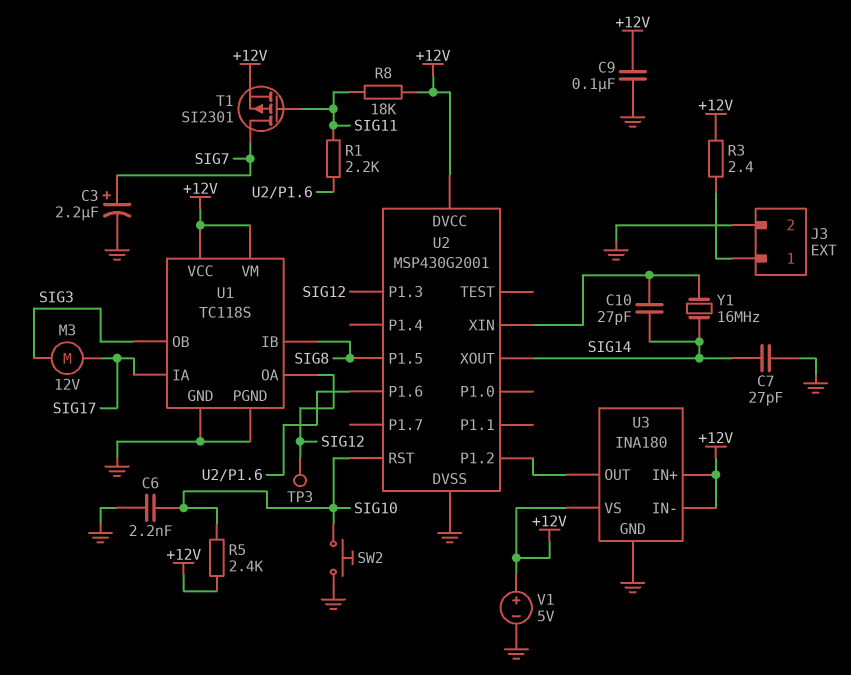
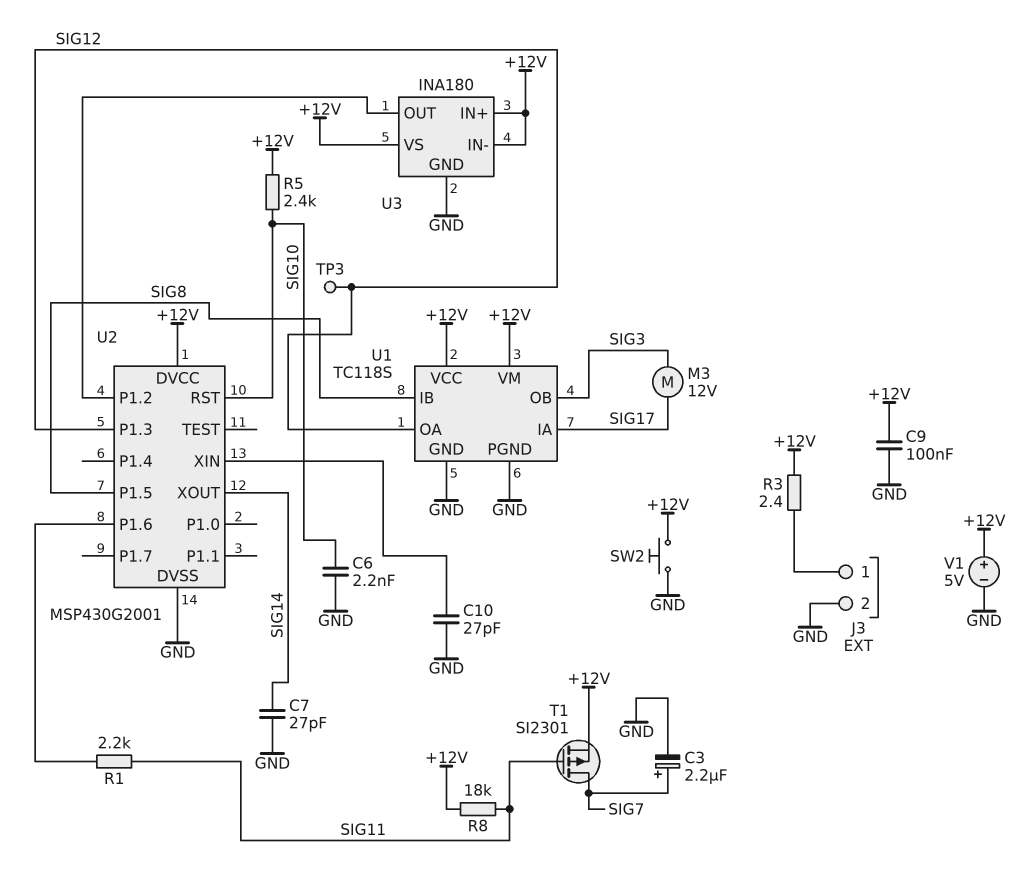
C10: 27pF (SIG14, U2/XIN) -> 27pF (GND, U2/XIN)
SW2: button (GND, SIG10) -> button (+12V, GND)
Y1: 16MHz (SIG14, U2/XIN) -> none

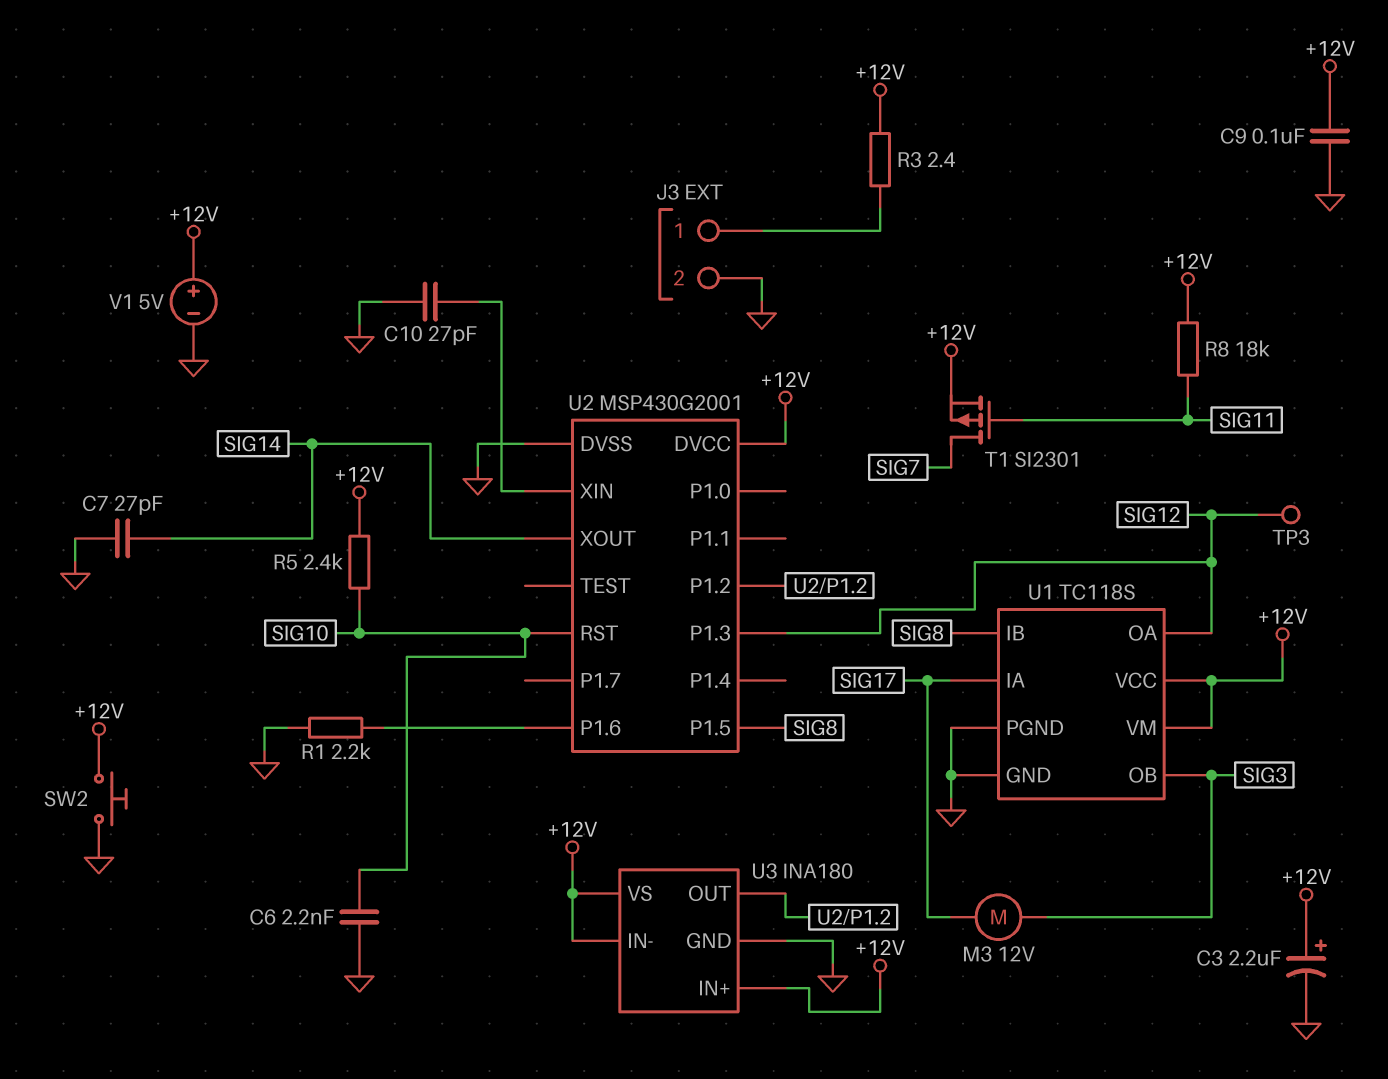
C3: 2.2uF (plus SIG7, minus GND) -> 2.2uF (plus +12V, minus GND)
R1: 2.2k (SIG11, U2/P1.6) -> 2.2k (GND, U2/P1.6)

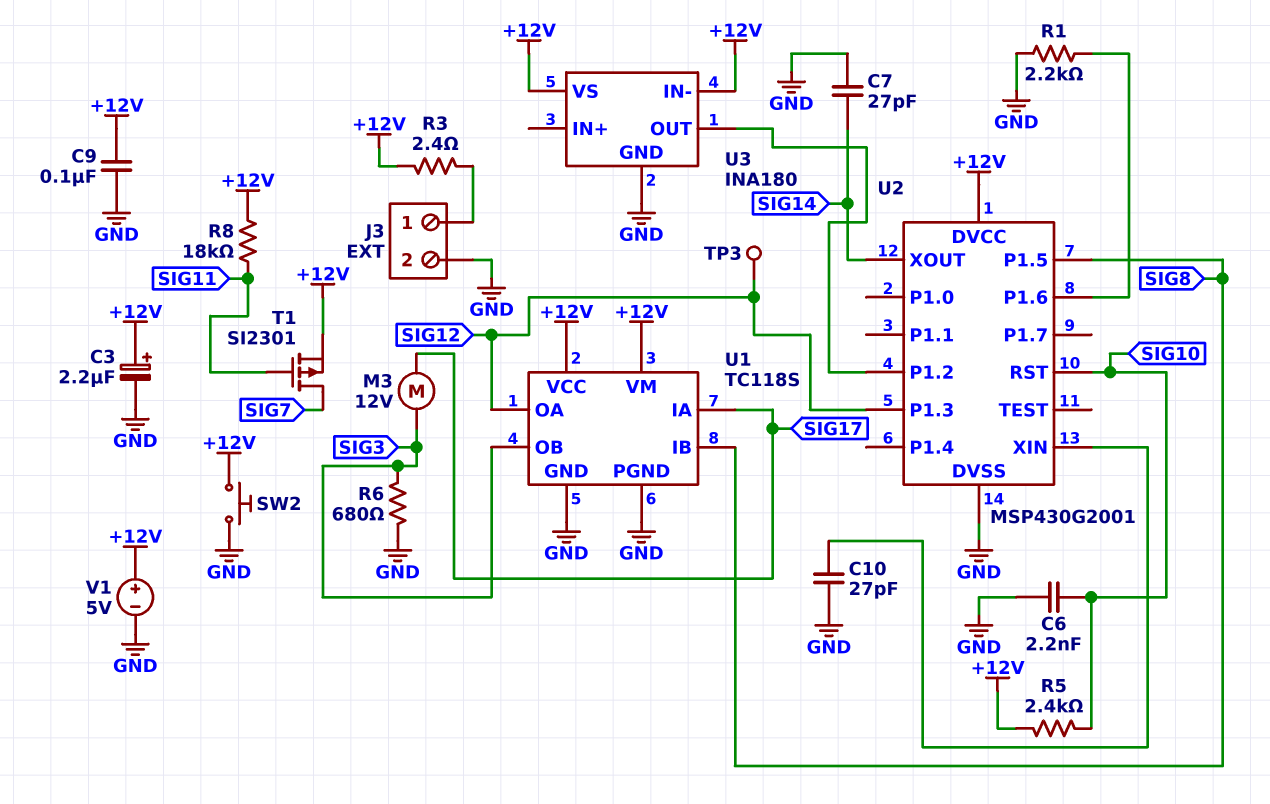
R6: none -> 680 (GND, SIG3)
U3 pin IN+: +12V -> none

